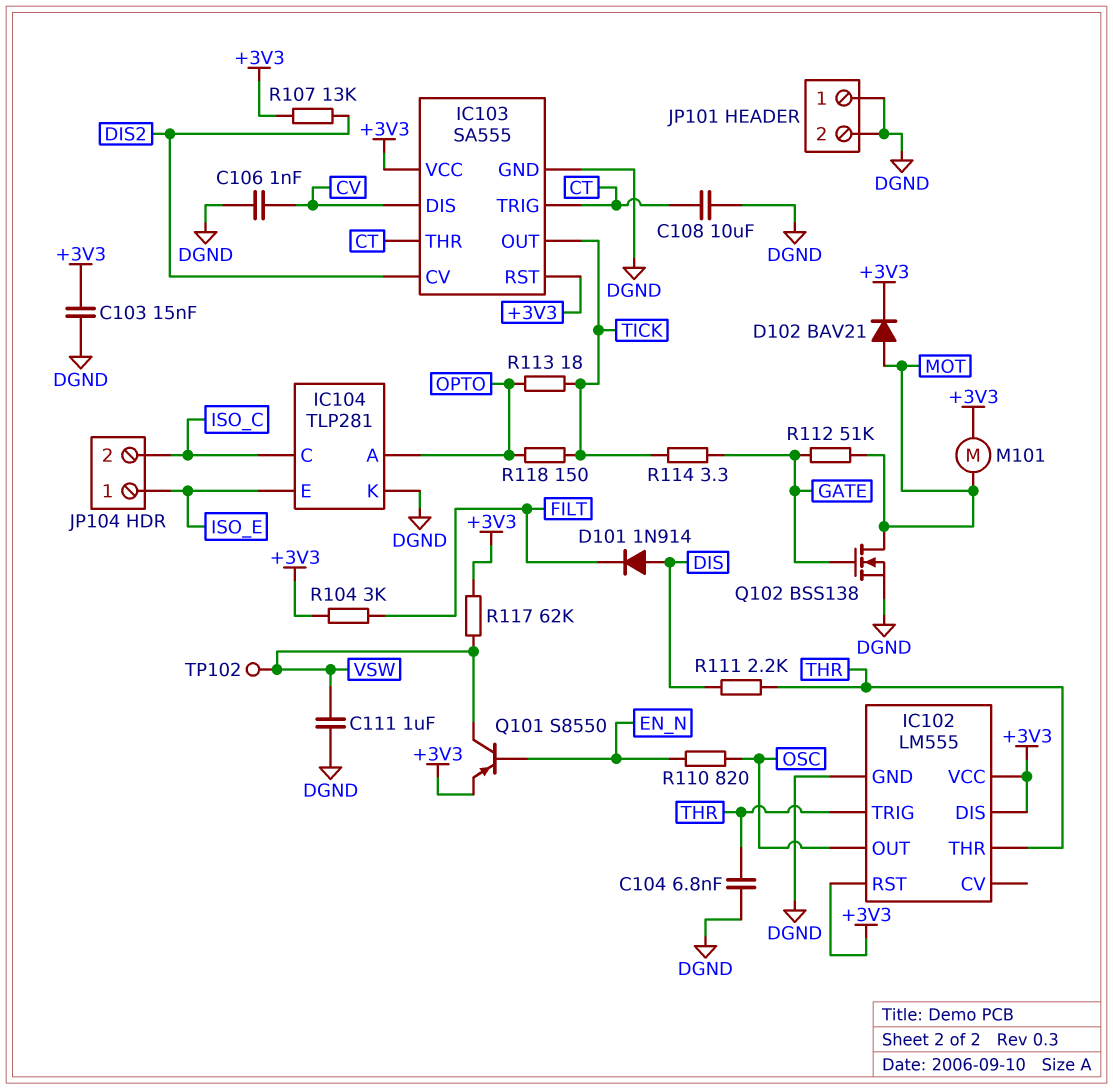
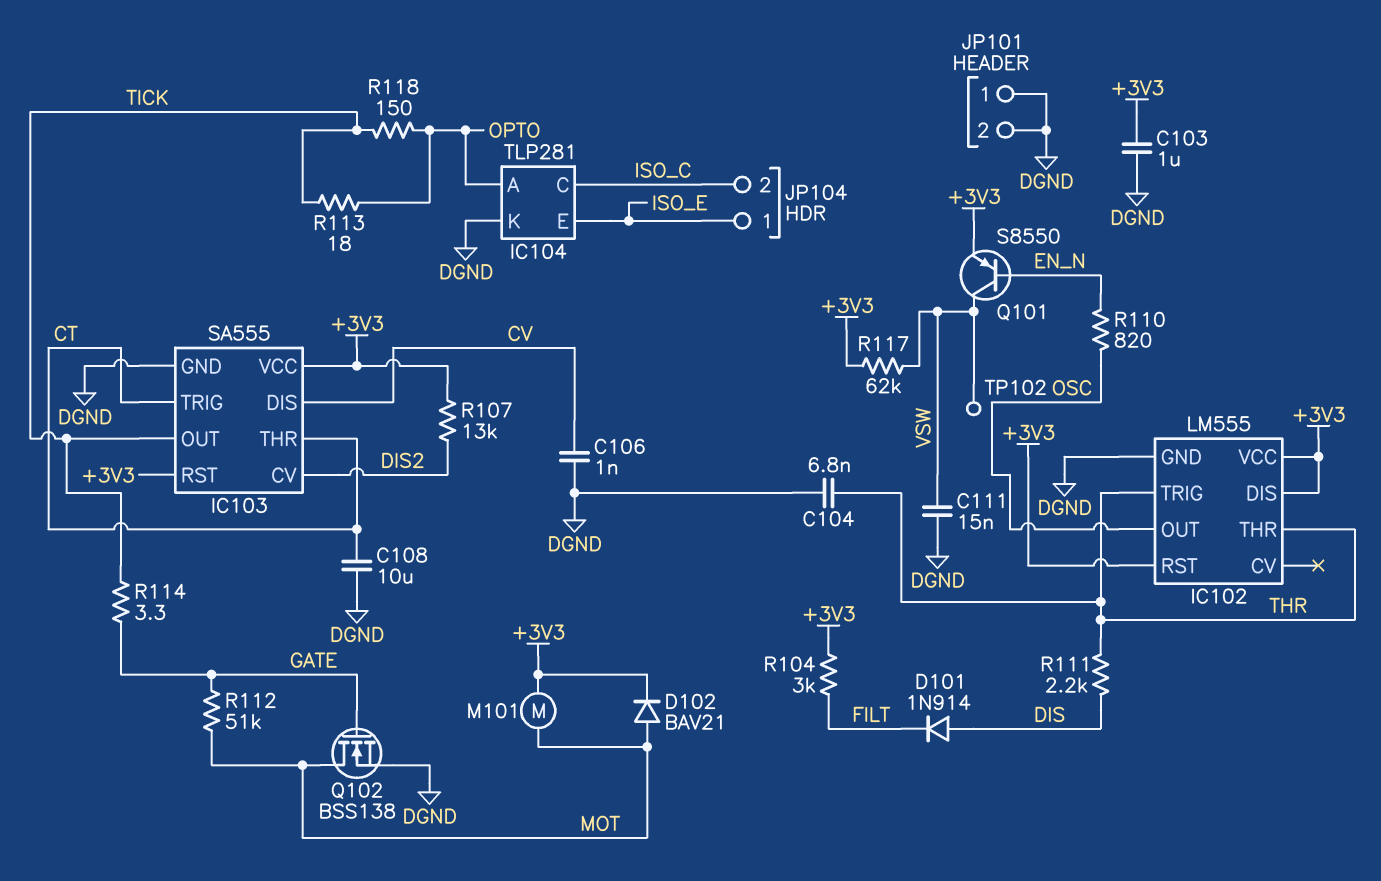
C103: 15nF (+3V3, DGND) -> 1uF (+3V3, DGND)
C111: 1uF (DGND, VSW) -> 15nF (DGND, VSW)

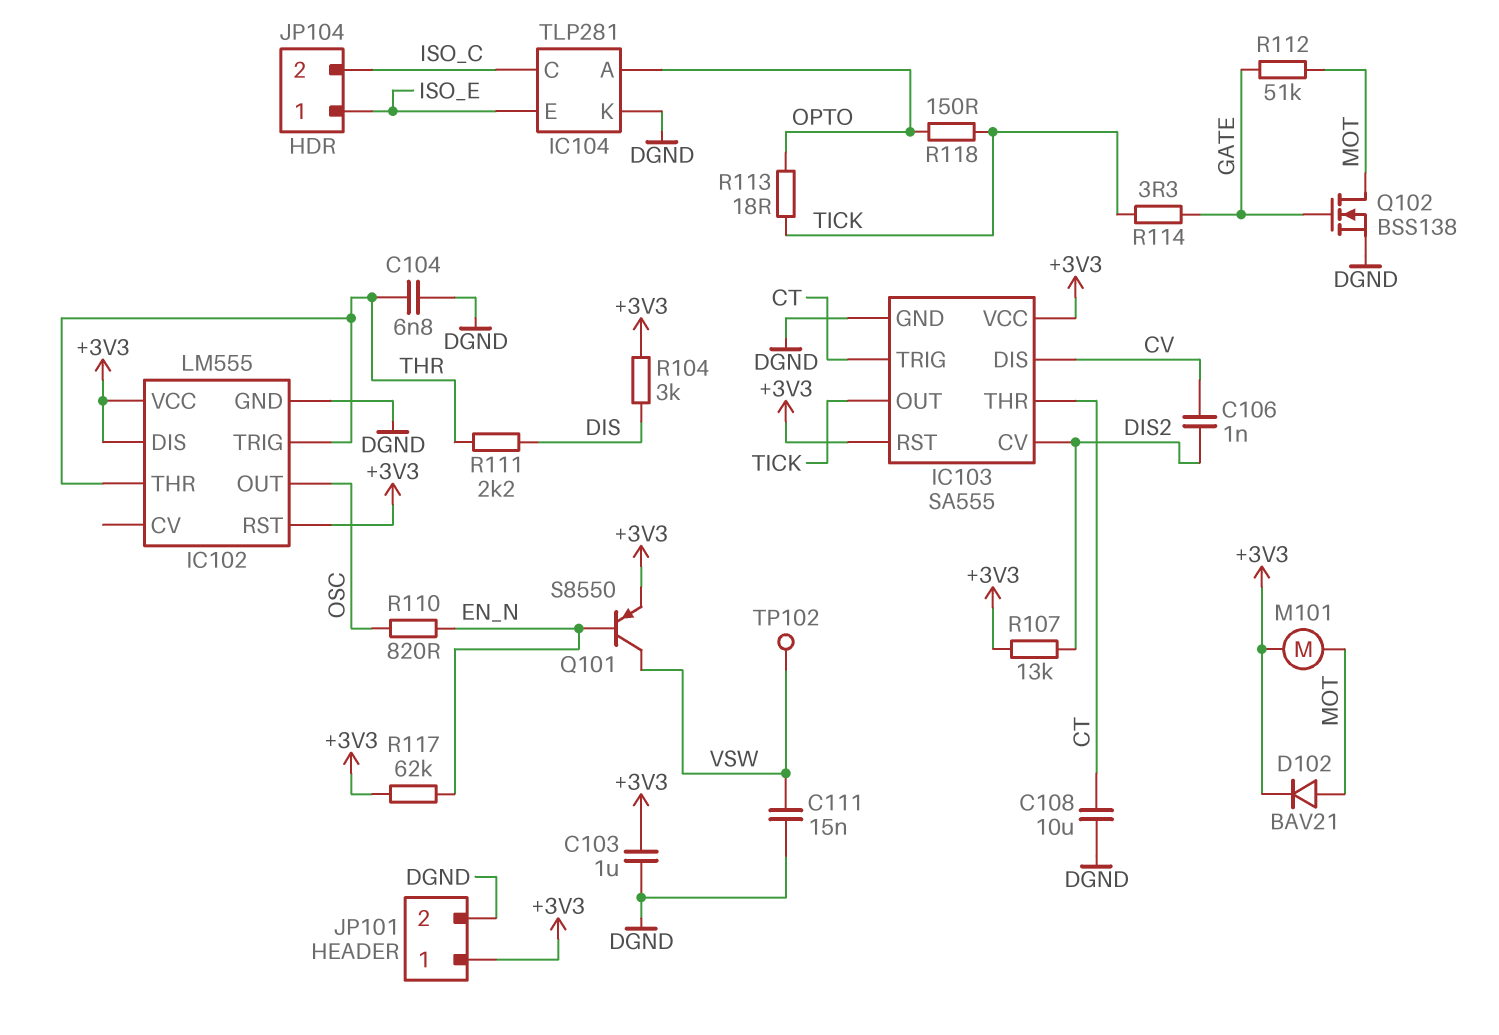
C106: 1nF (CV, DGND) -> 1nF (CV, DIS2)
D101: diode 1N914 (A DIS, K FILT) -> none
JP101 pin 1: DGND -> +3V3
R104: 3k (+3V3, FILT) -> 3k (+3V3, DIS)
R117: 62k (+3V3, VSW) -> 62k (+3V3, EN_N)

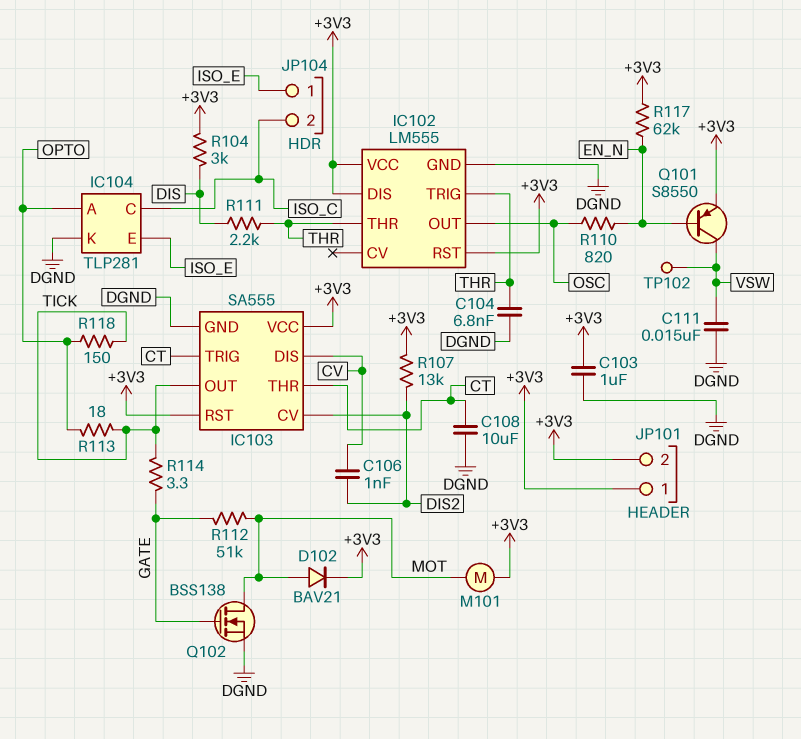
JP101 pin 2: DGND -> +3V3

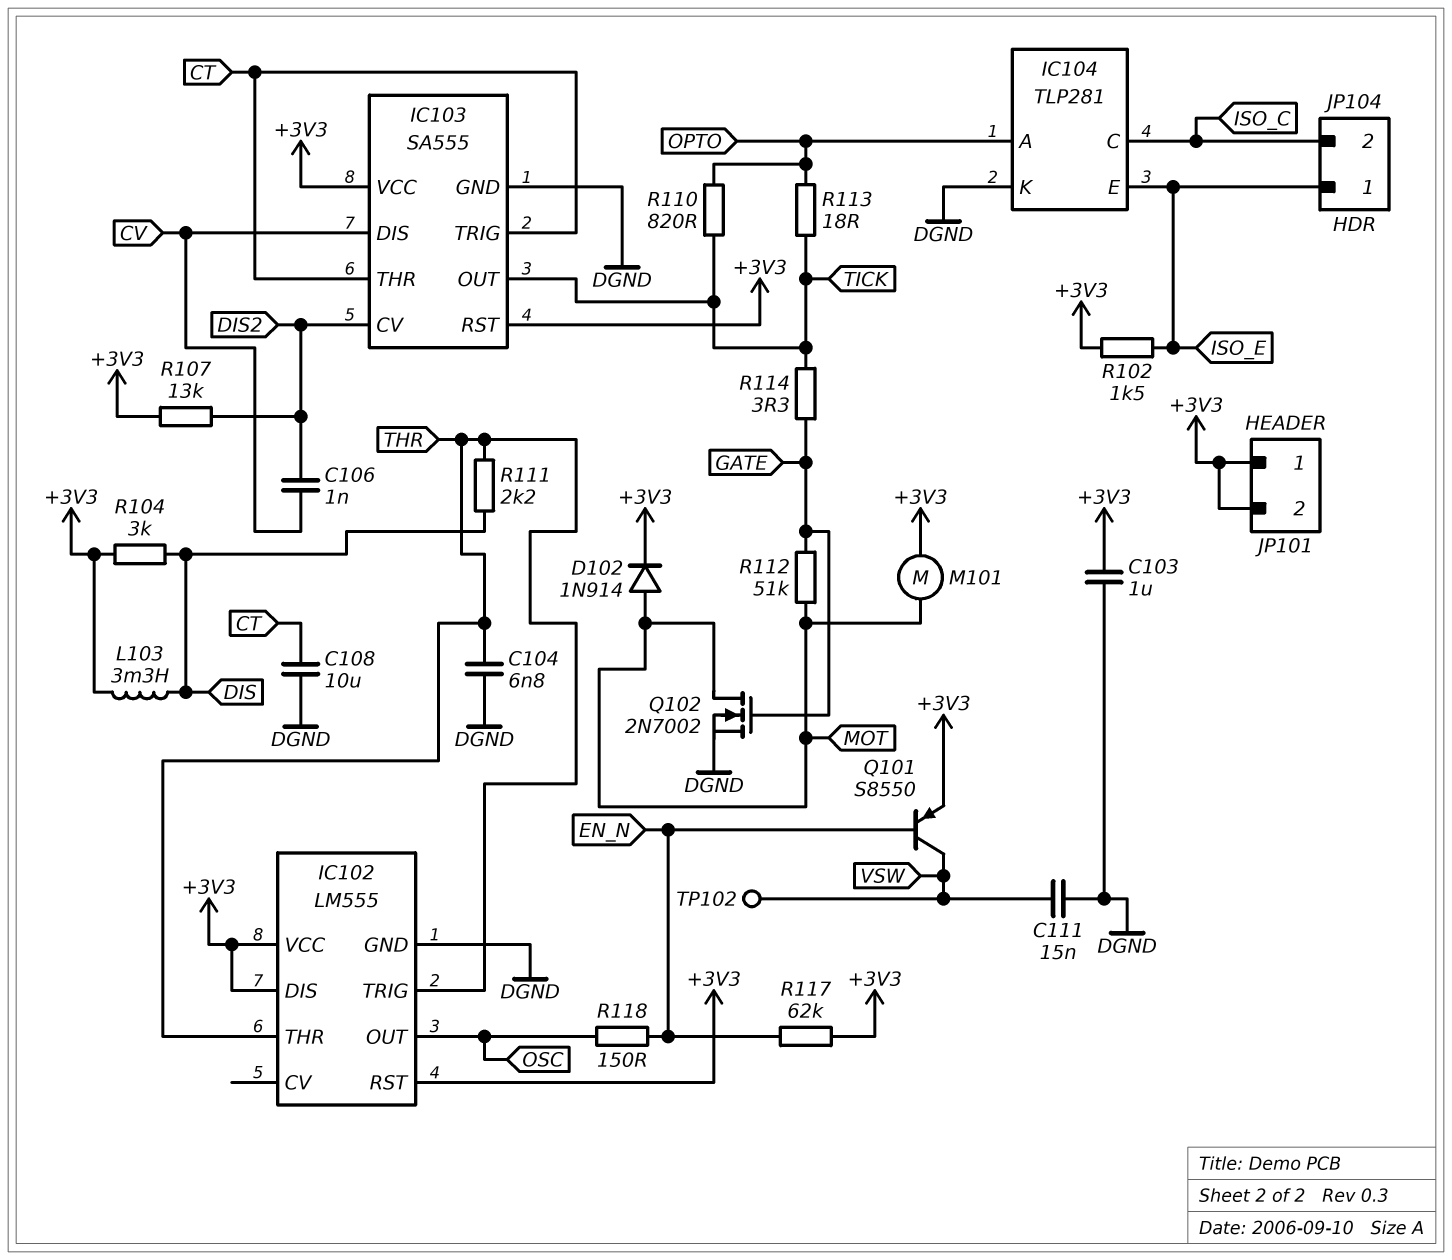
D102: diode BAV21 (A MOT, K +3V3) -> diode 1N914 (A MOT, K +3V3)
L103: none -> 3.3mH (+3V3, DIS)
Q102: NMOS BSS138 (G GATE, D MOT, S DGND) -> NMOS 2N7002 (G GATE, D MOT, S DGND)
R102: none -> 1.5k (+3V3, ISO_E)
R110: 820 (EN_N, OSC) -> 820 (OPTO, TICK)
R118: 150 (OPTO, TICK) -> 150 (EN_N, OSC)

